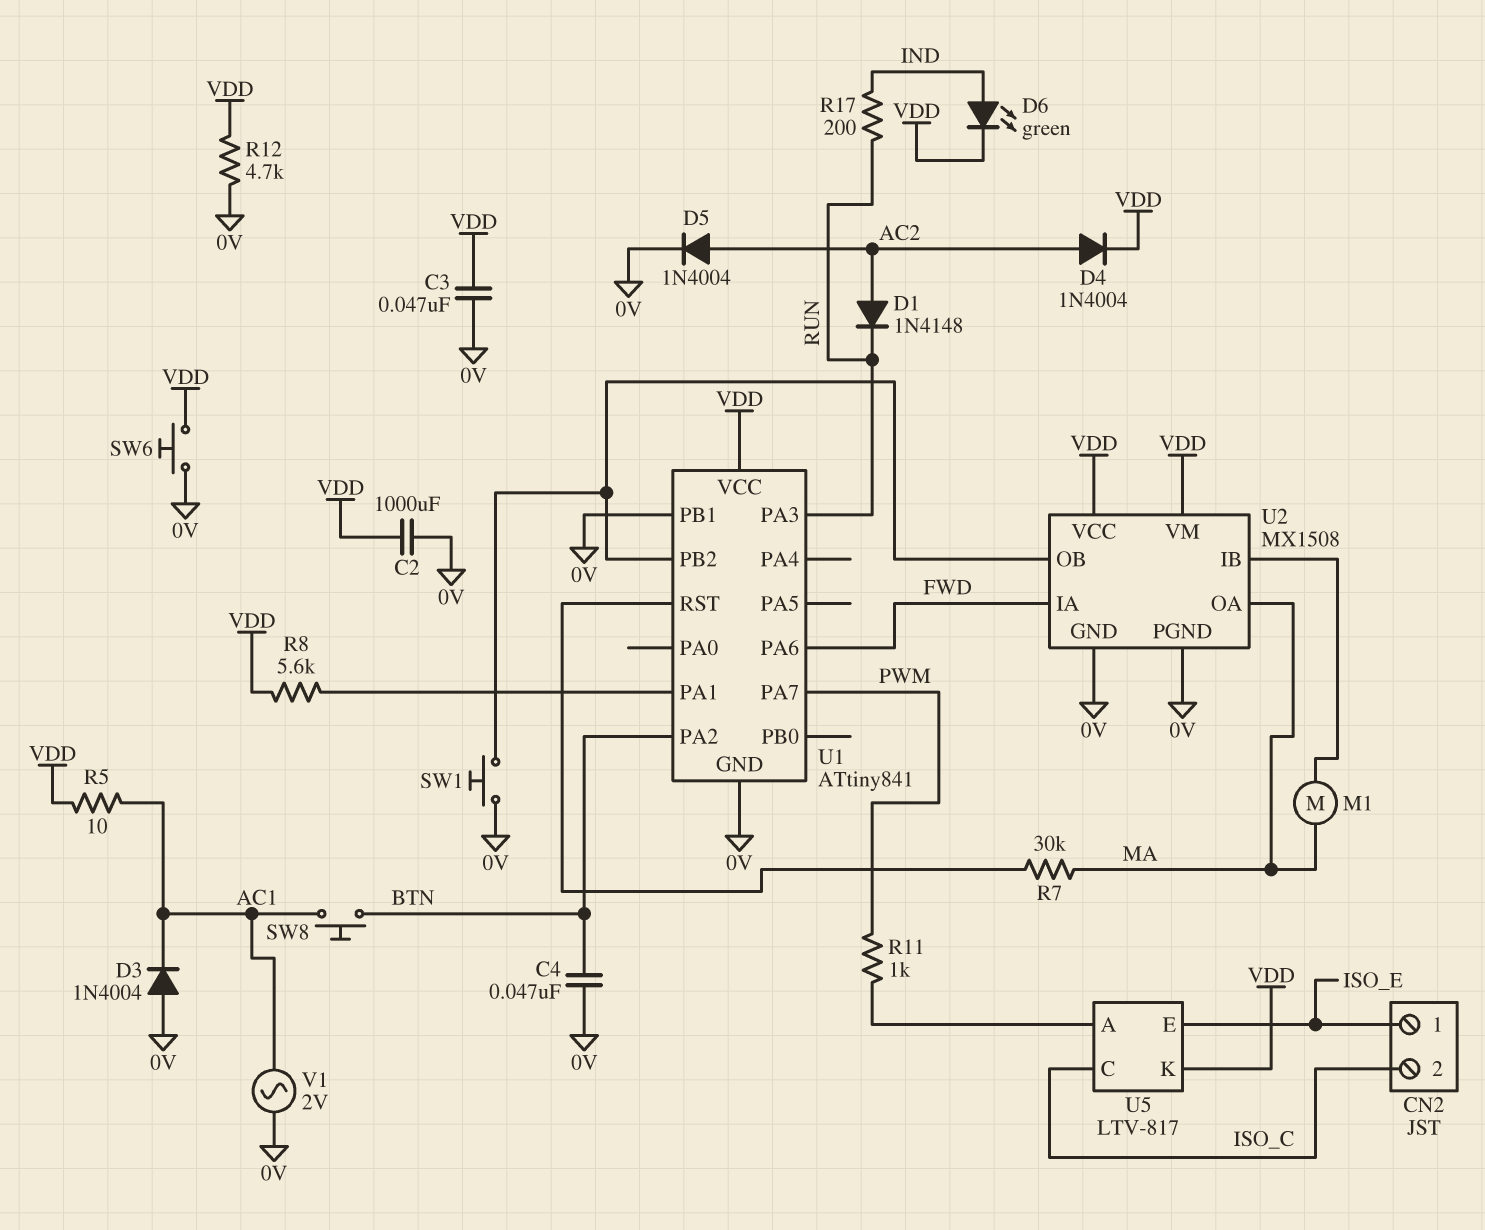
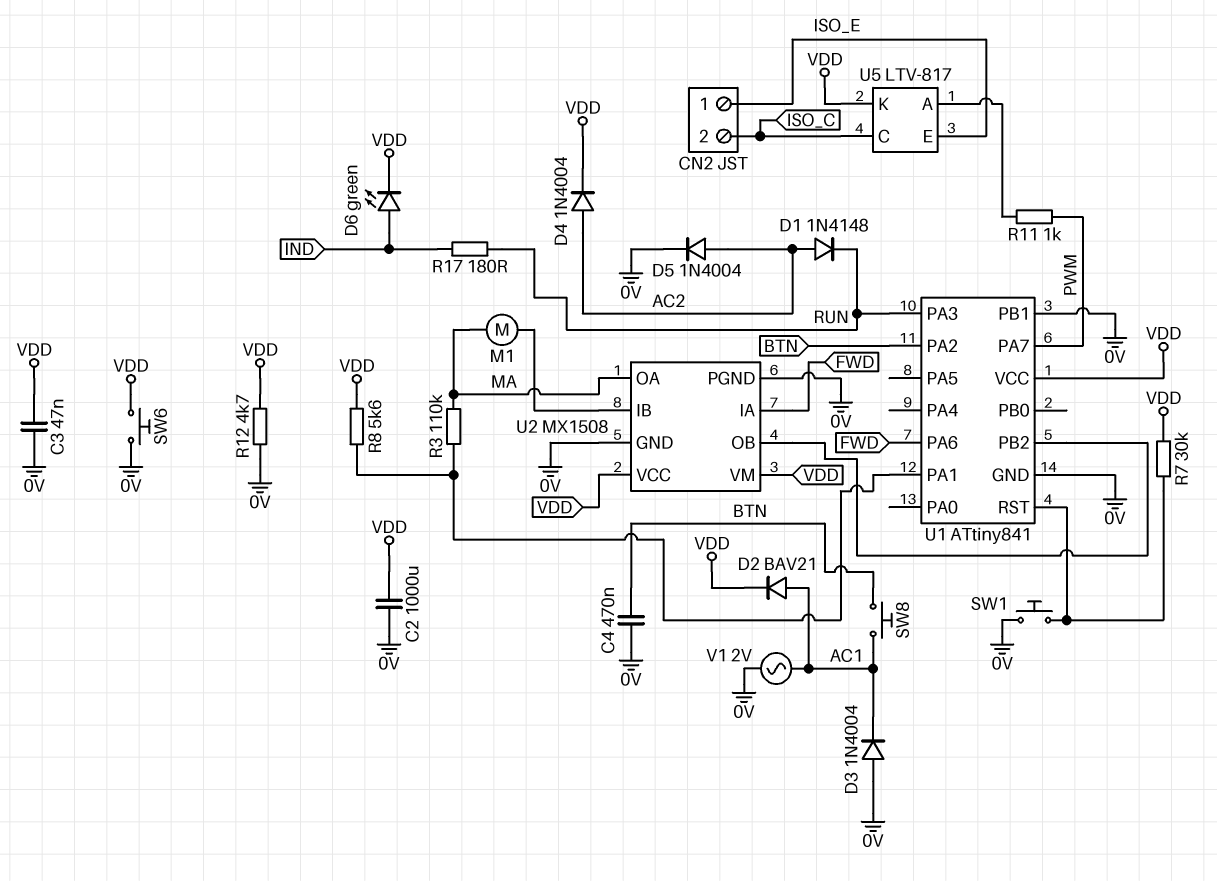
C4: 47nF (0V, BTN) -> 470nF (0V, BTN)
D2: none -> diode BAV21 (A AC1, K VDD)
R3: none -> 110k (MA, U1/PA1)
R5: 10 (AC1, VDD) -> none
R7: 30k (MA, U1/RST) -> 30k (U1/RST, VDD)
R17: 200 (IND, RUN) -> 180 (IND, RUN)
SW1: button (0V, U1/PB2) -> button (0V, U1/RST)

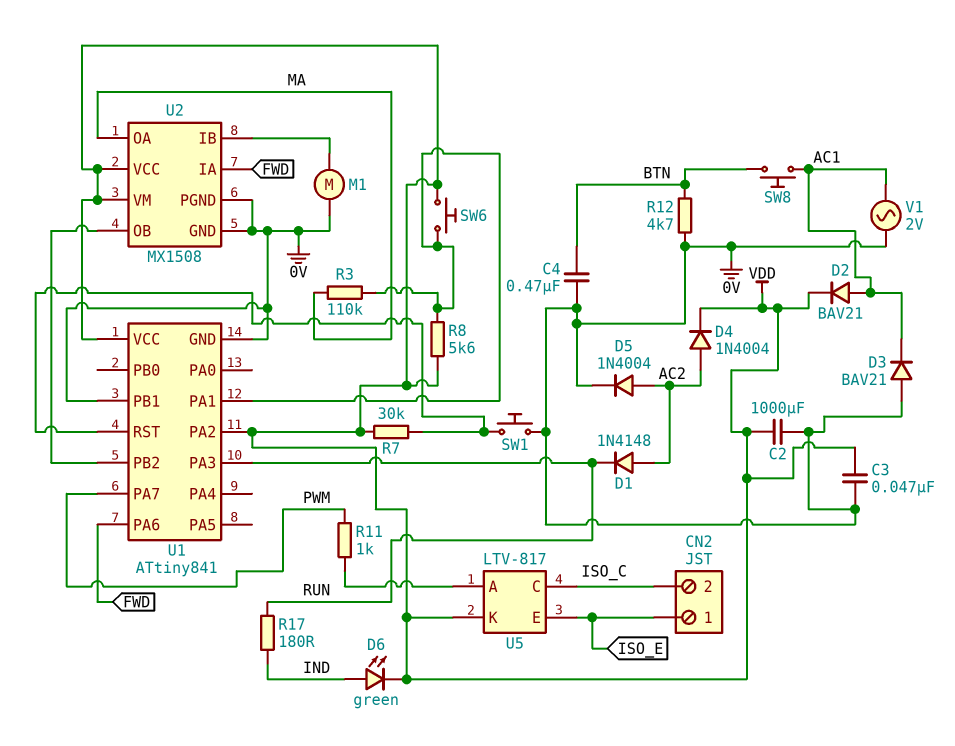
D3: diode 1N4004 (A 0V, K AC1) -> diode BAV21 (A 0V, K AC1)
M1: motor (MA, U2/IB) -> motor (0V, U2/IB)
R12: 4.7k (0V, VDD) -> 4.7k (0V, BTN)
SW6: button (0V, VDD) -> button (U1/PA1, VDD)
U1 pin PA2: BTN -> VDD

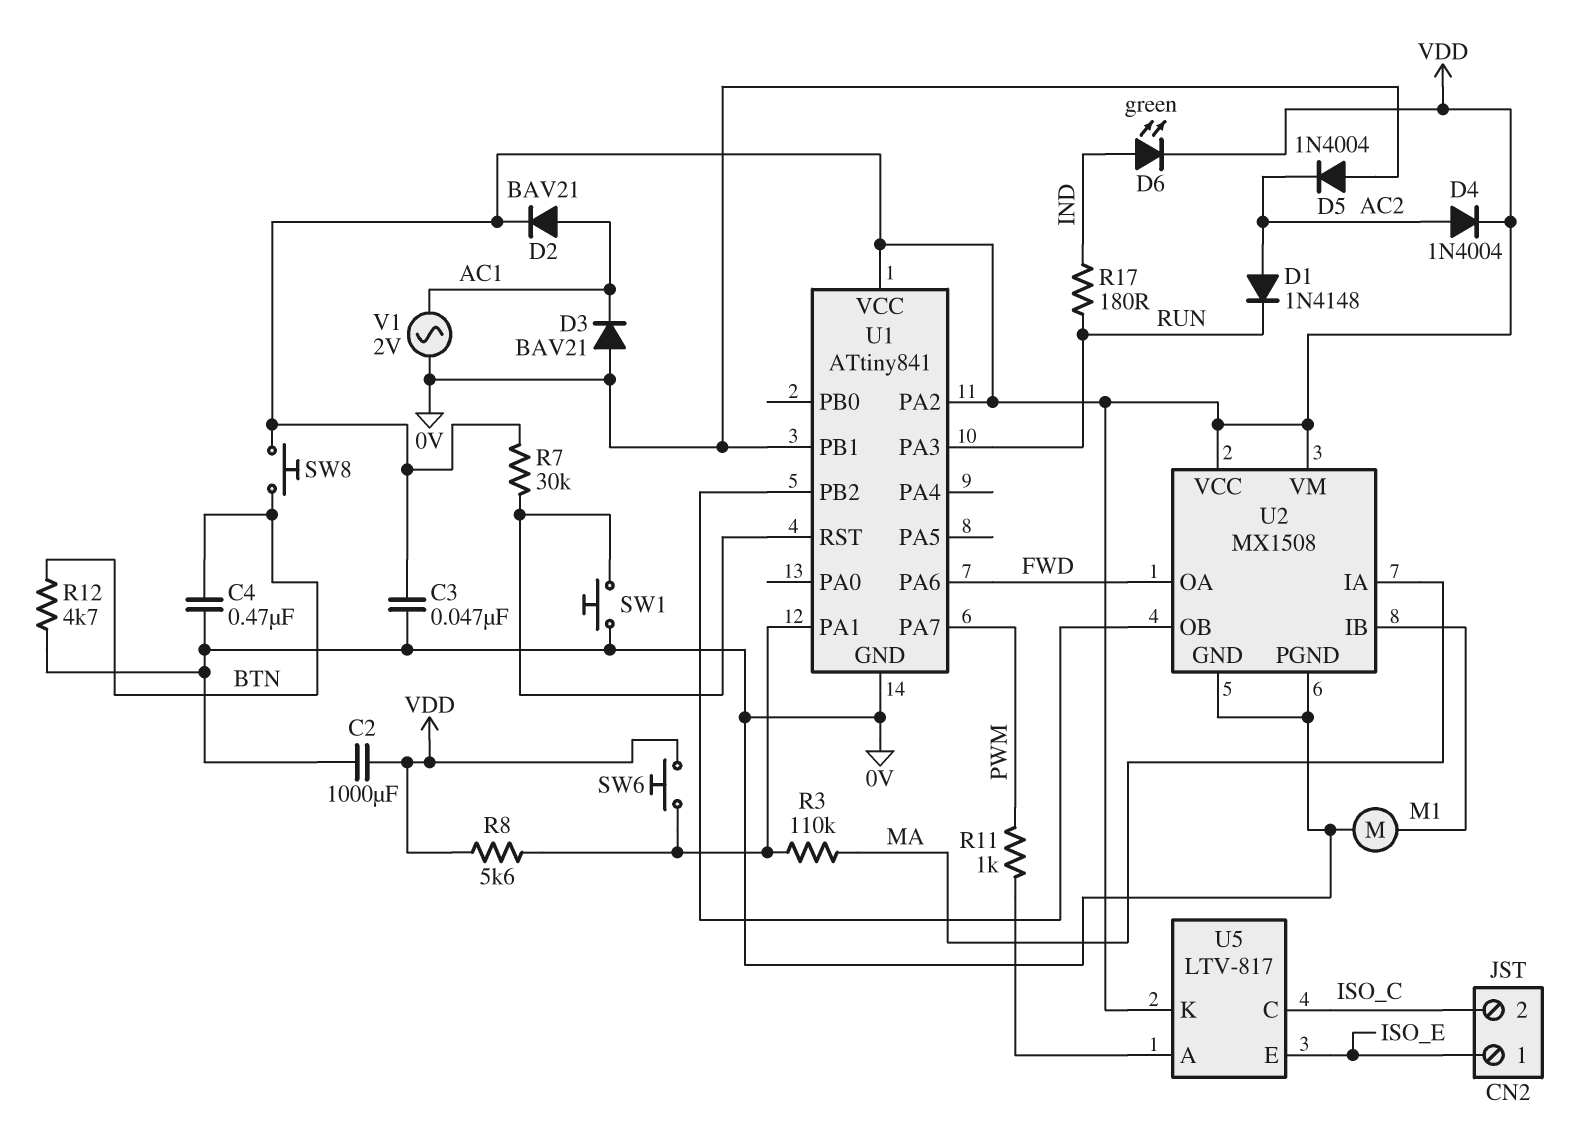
D5: diode 1N4004 (A AC2, K 0V) -> diode 1N4004 (A 0V, K AC2)
SW8: button (AC1, BTN) -> button (BTN, VDD)
U2 pin IA: FWD -> MA
U2 pin OA: MA -> FWD

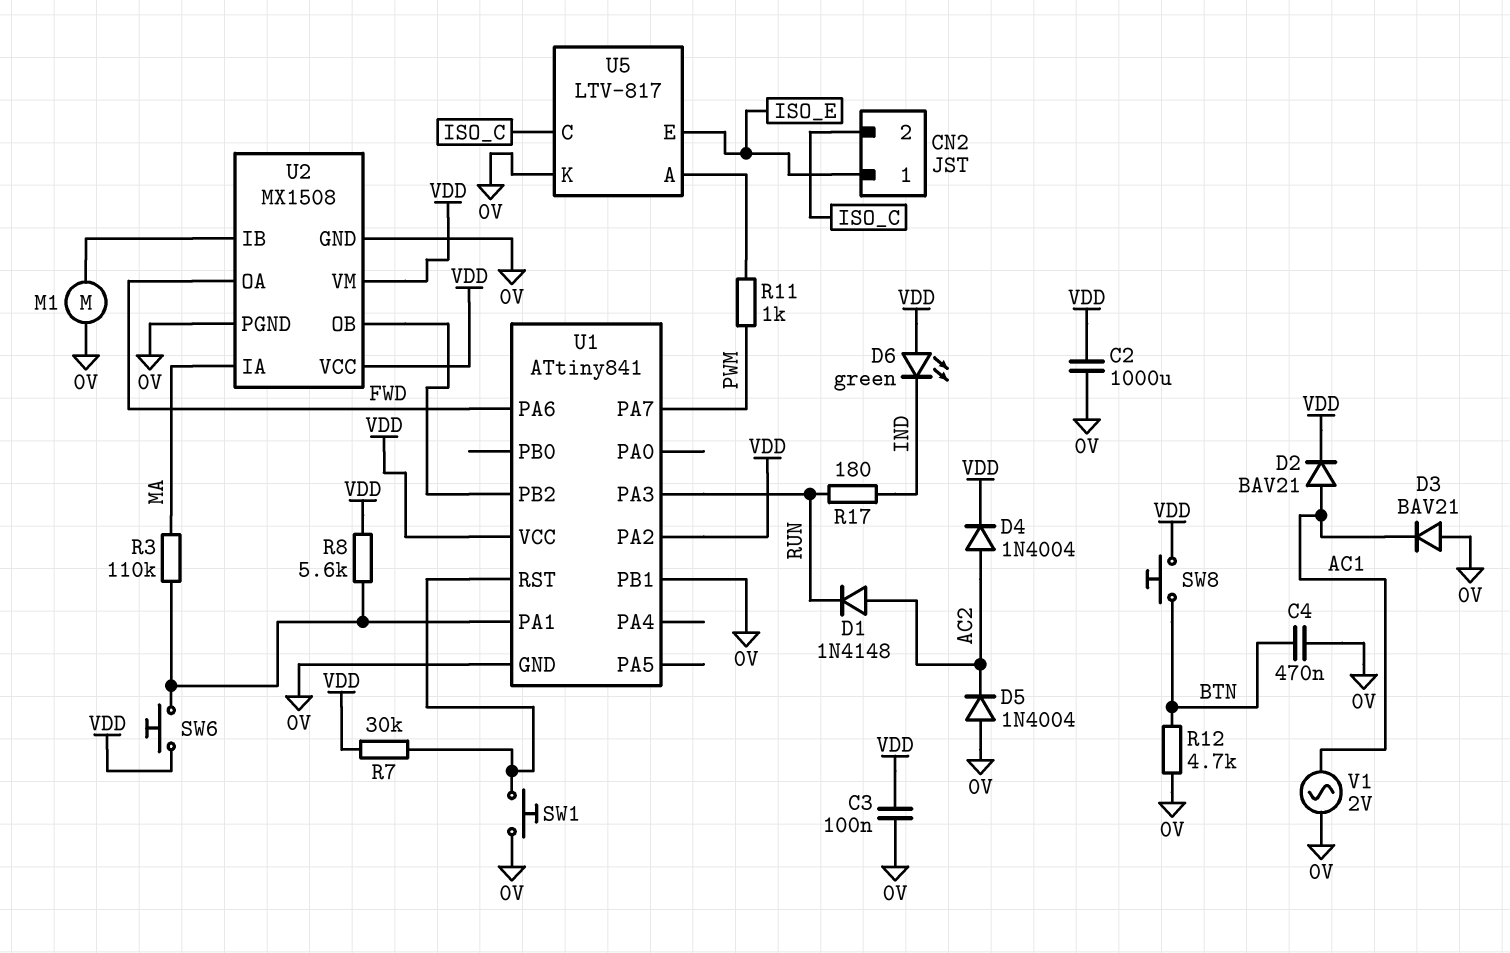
C3: 47nF (0V, VDD) -> 100nF (0V, VDD)
D6: LED green (A IND, K VDD) -> LED green (A VDD, K IND)
U5 pin K: VDD -> 0V

